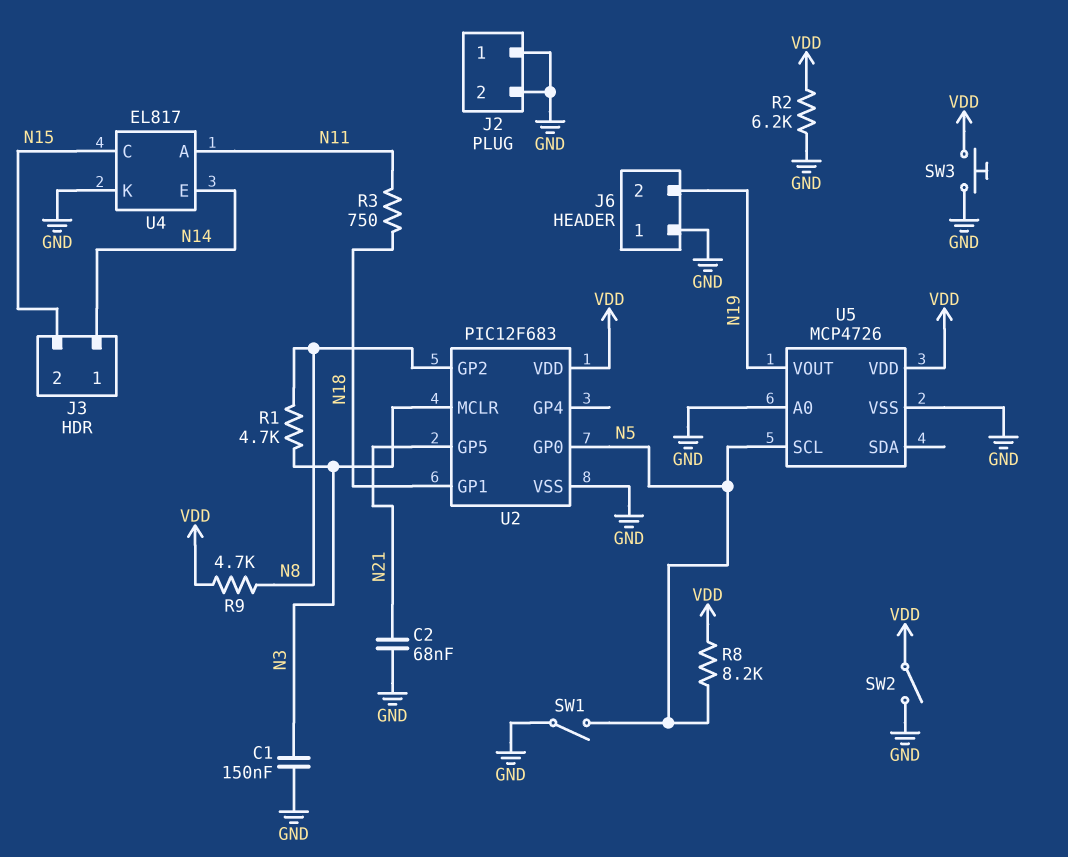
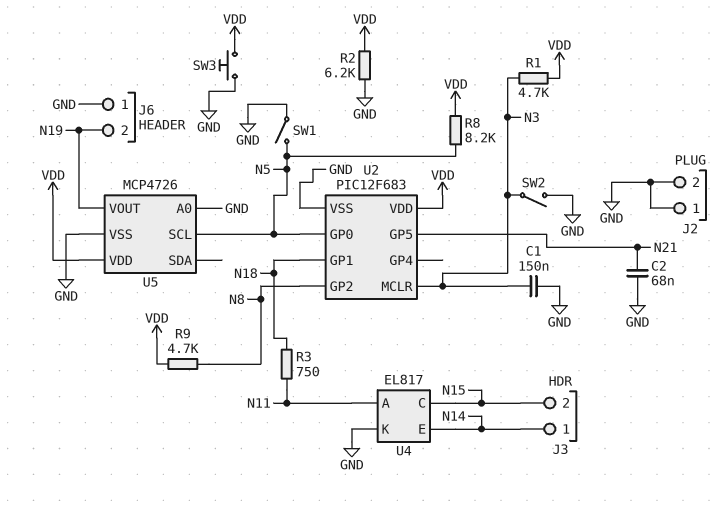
R1: 4.7k (N3, N8) -> 4.7k (N3, VDD)
SW2: switch (GND, VDD) -> switch (GND, N3)

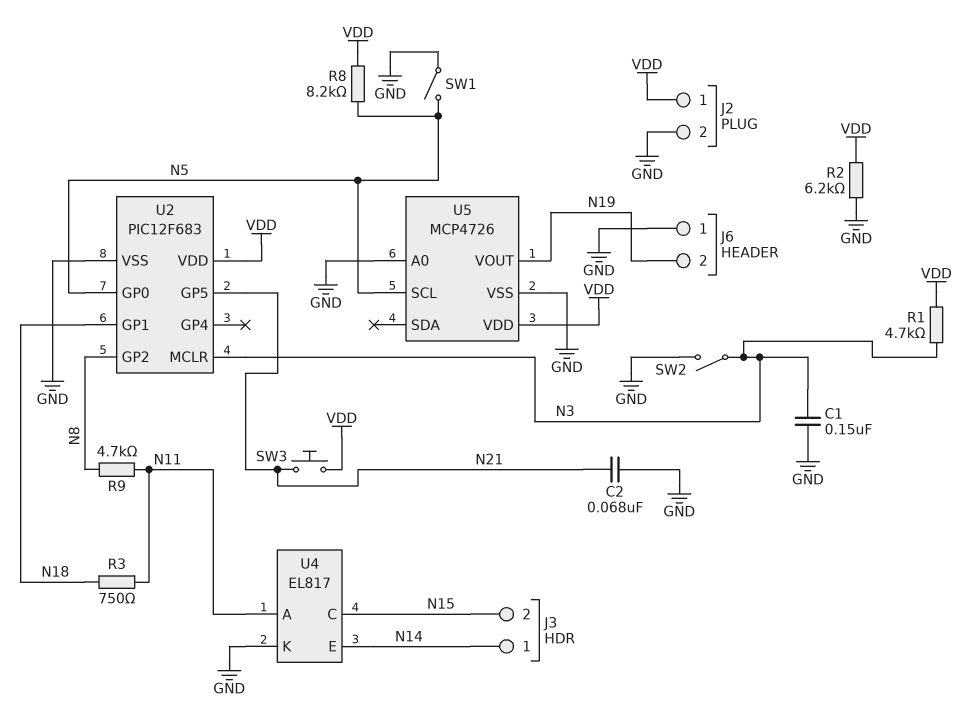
J2 pin 1: GND -> VDD
R9: 4.7k (N8, VDD) -> 4.7k (N8, N11)
SW3: button (GND, VDD) -> button (N21, VDD)

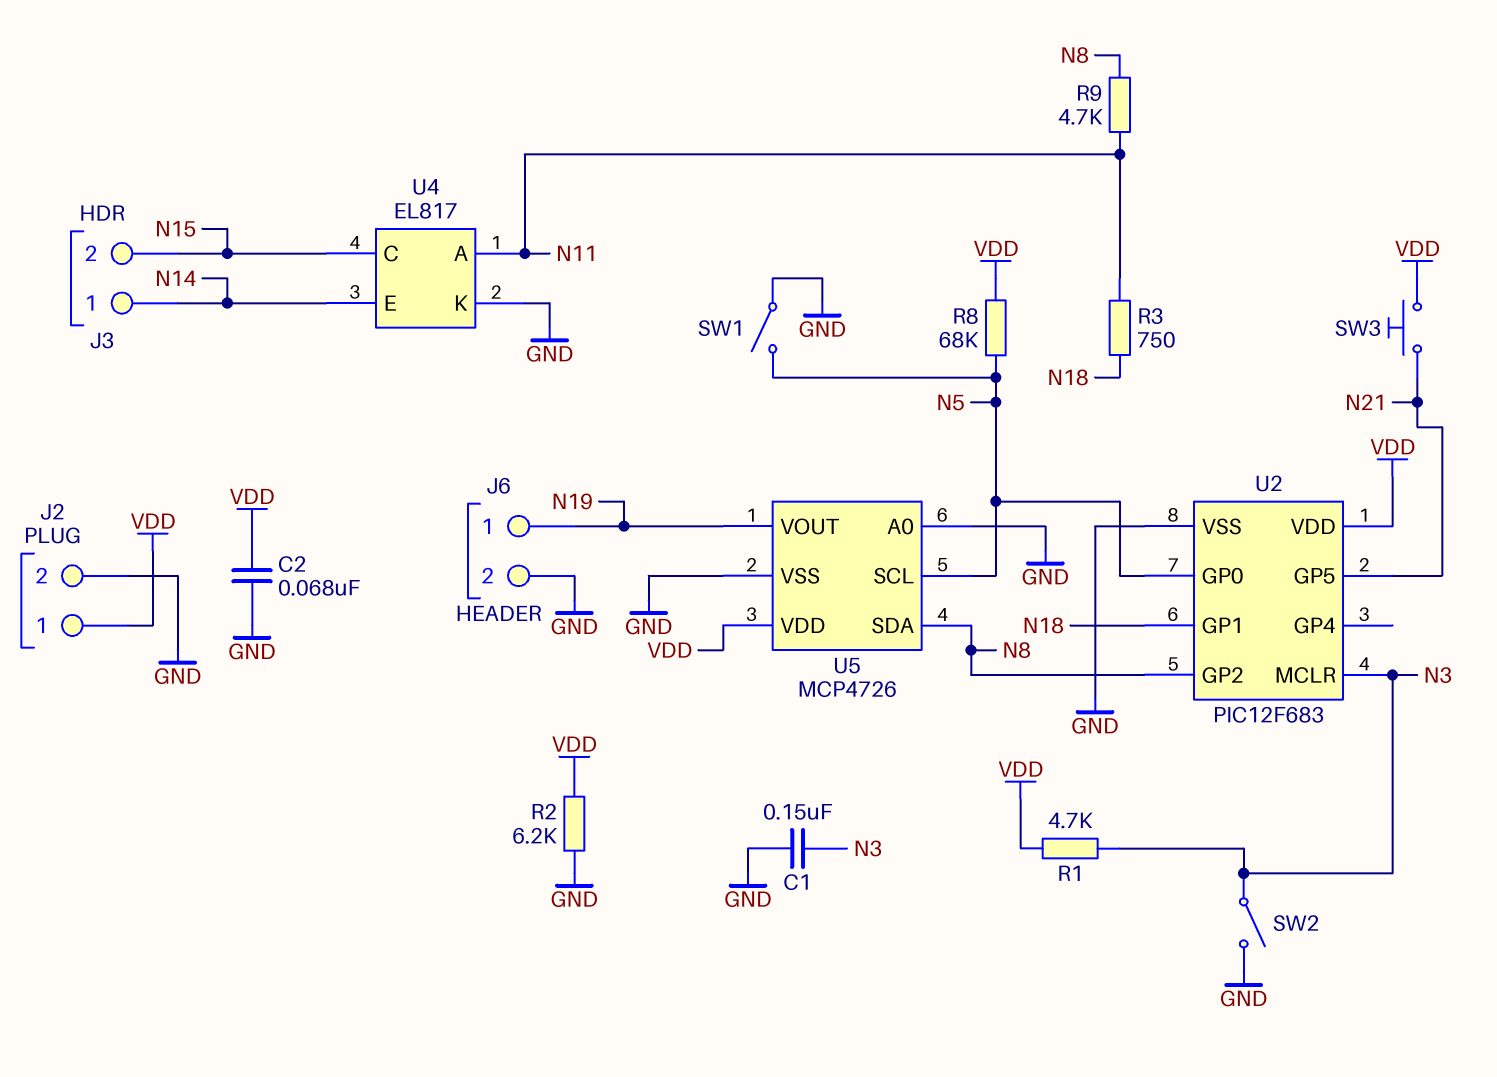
C2: 68nF (GND, N21) -> 68nF (GND, VDD)
J6 pin 1: GND -> N19
J6 pin 2: N19 -> GND
R8: 8.2k (N5, VDD) -> 68k (N5, VDD)
U5 pin SDA: none -> N8

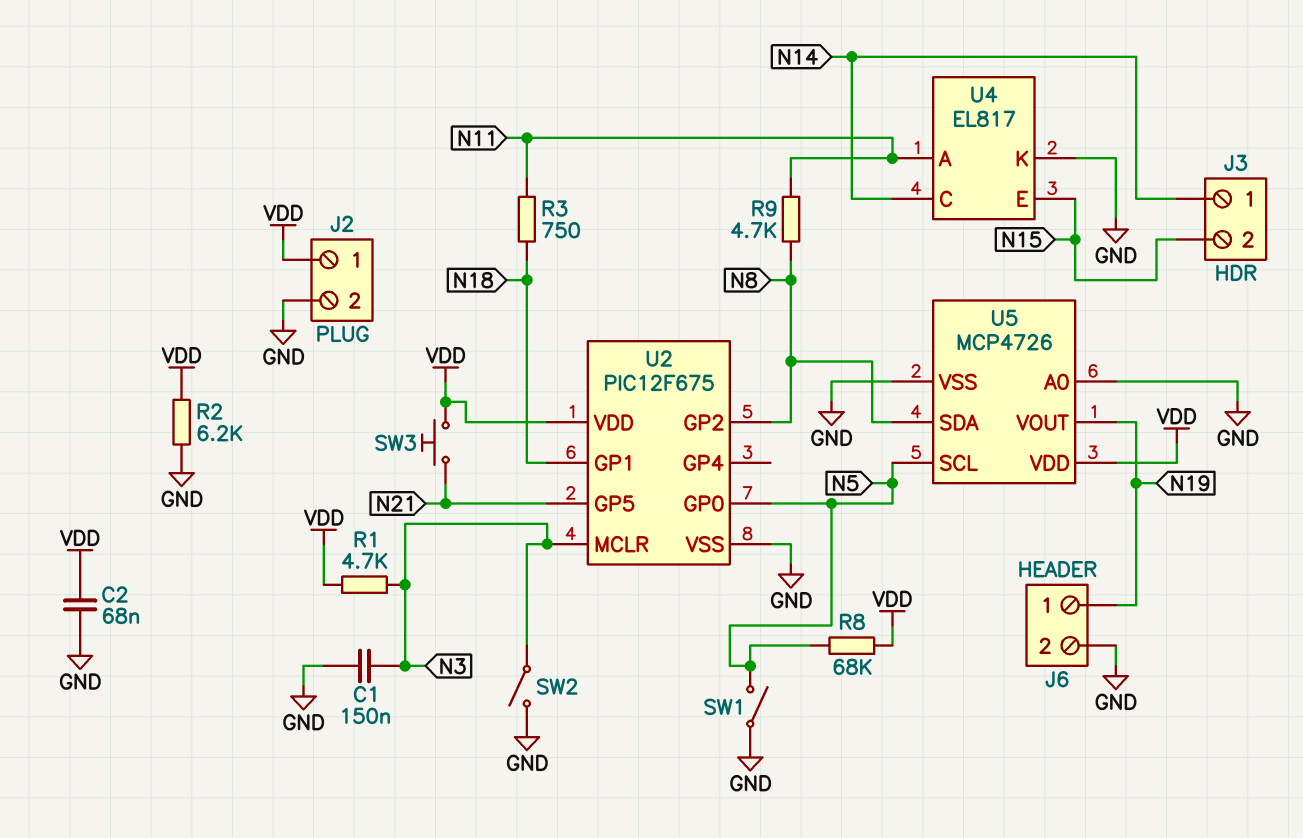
U2: PIC12F683 -> PIC12F675
U4 pin C: N15 -> N14
U4 pin E: N14 -> N15

